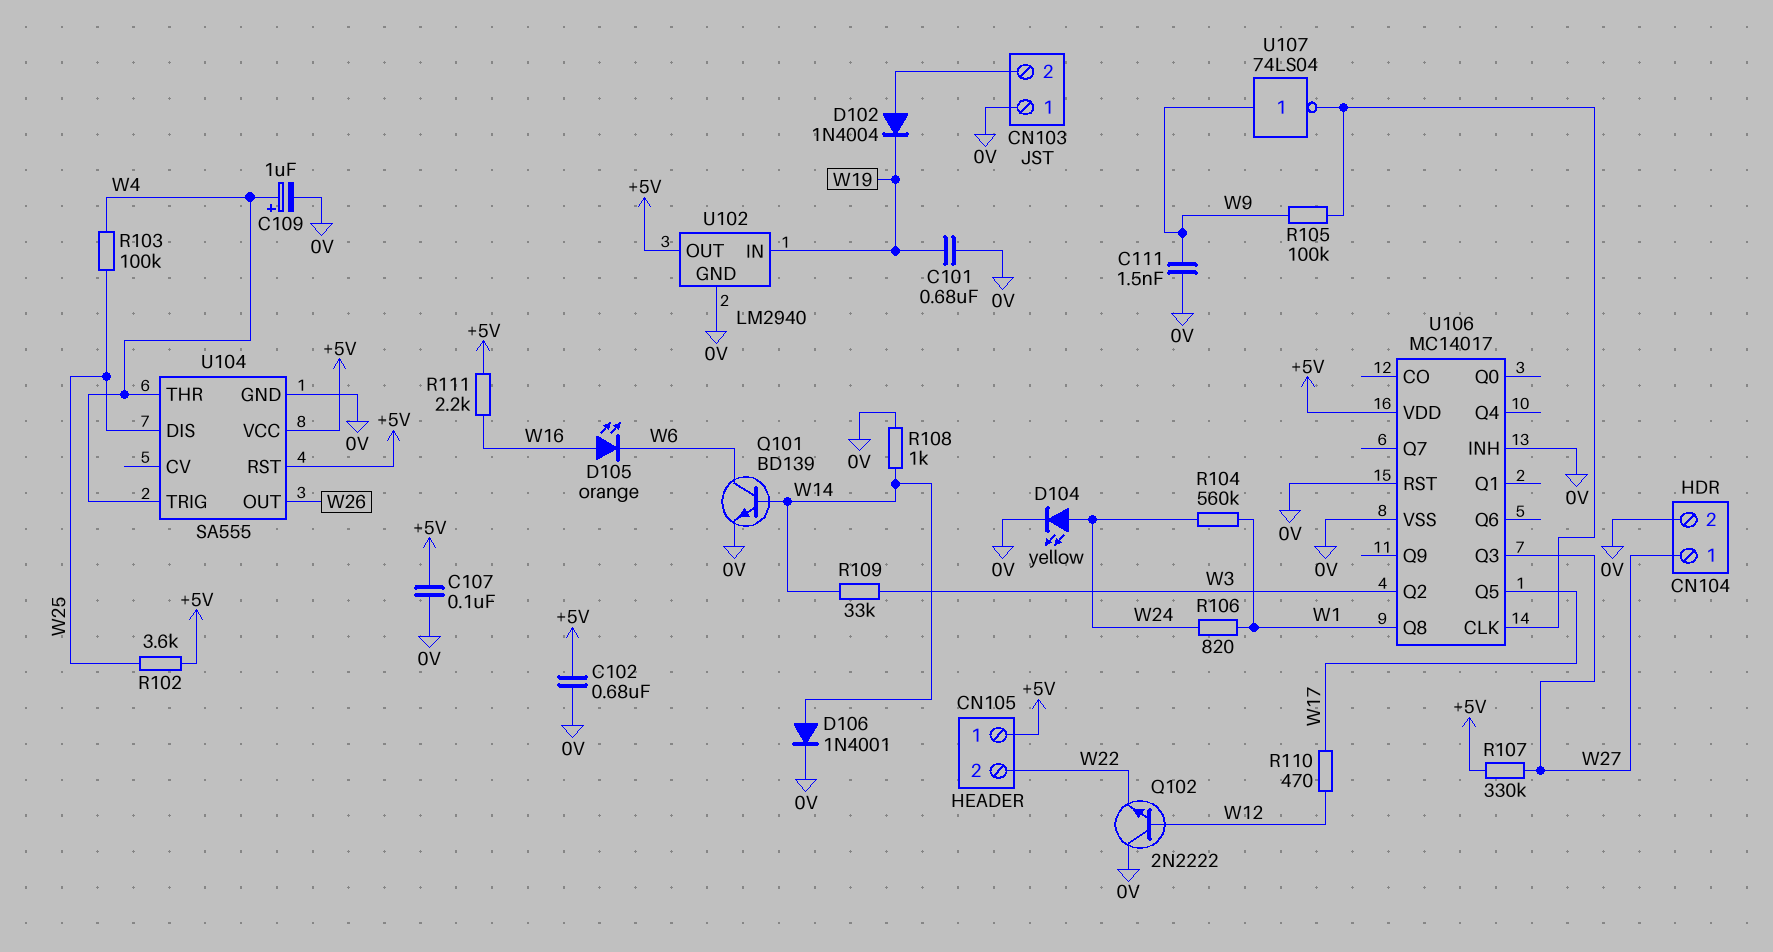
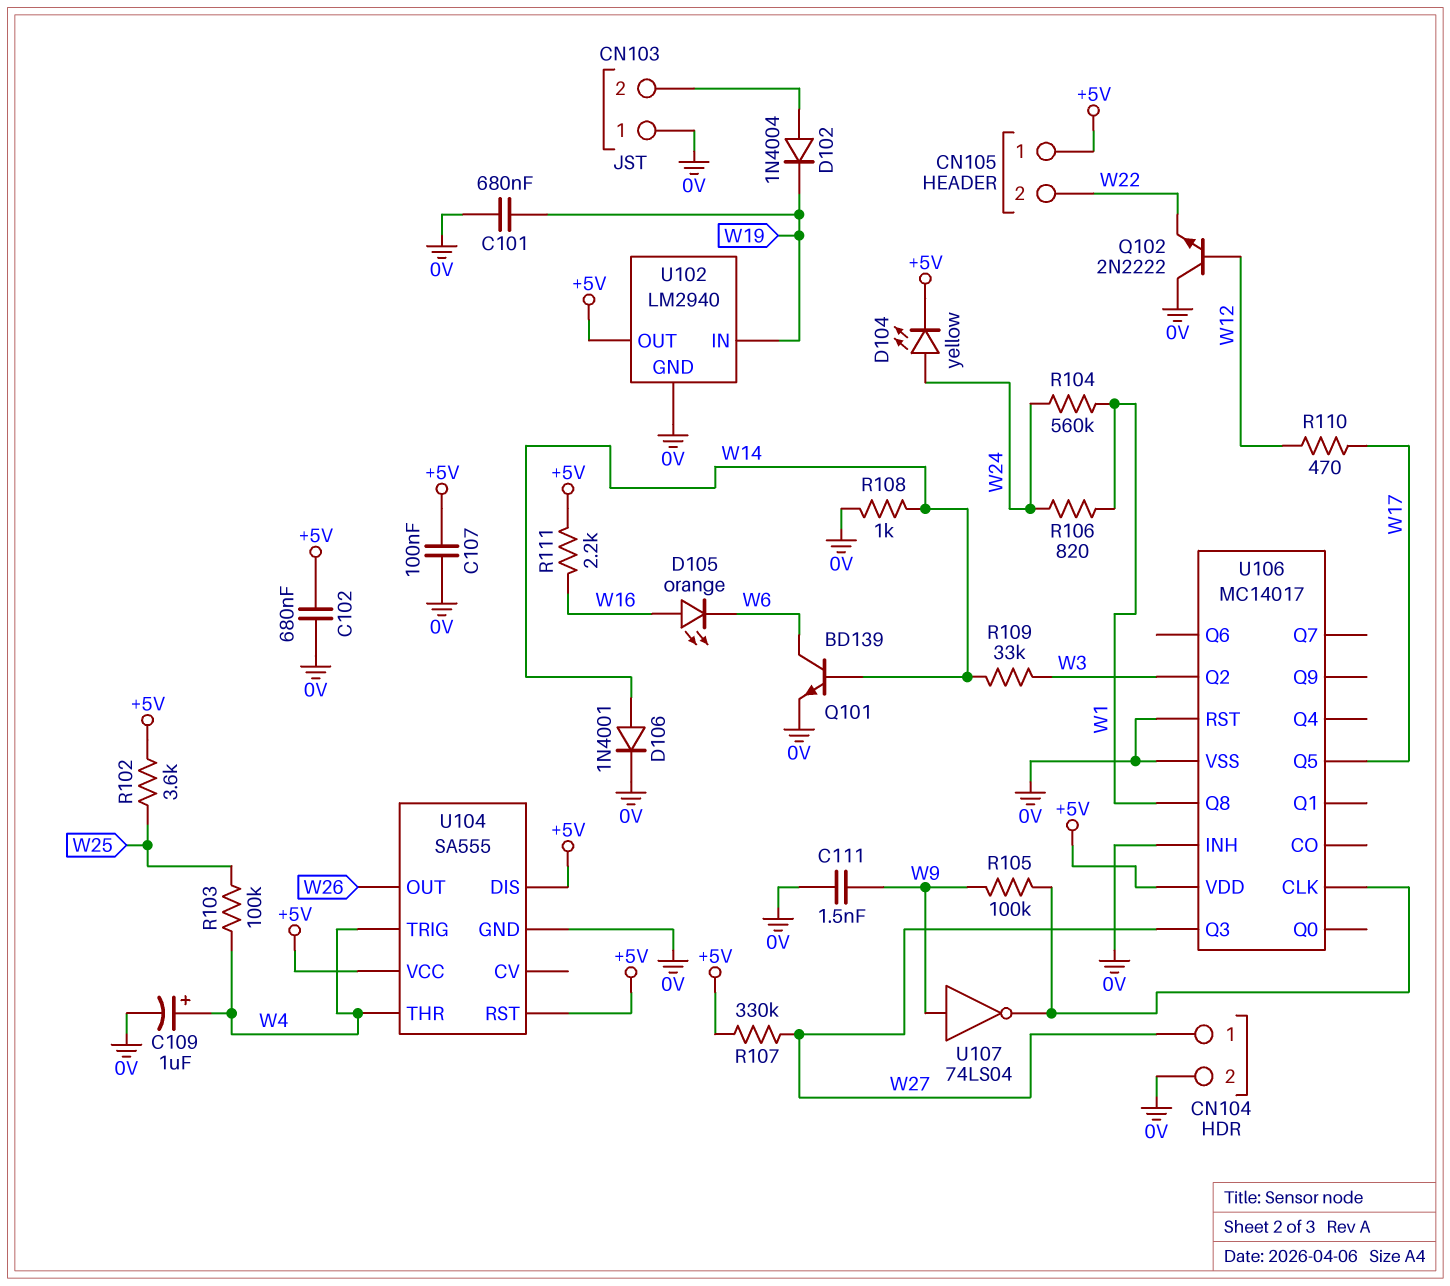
D104: LED yellow (A W24, K 0V) -> LED yellow (A W24, K +5V)
U104 pin DIS: W25 -> +5V

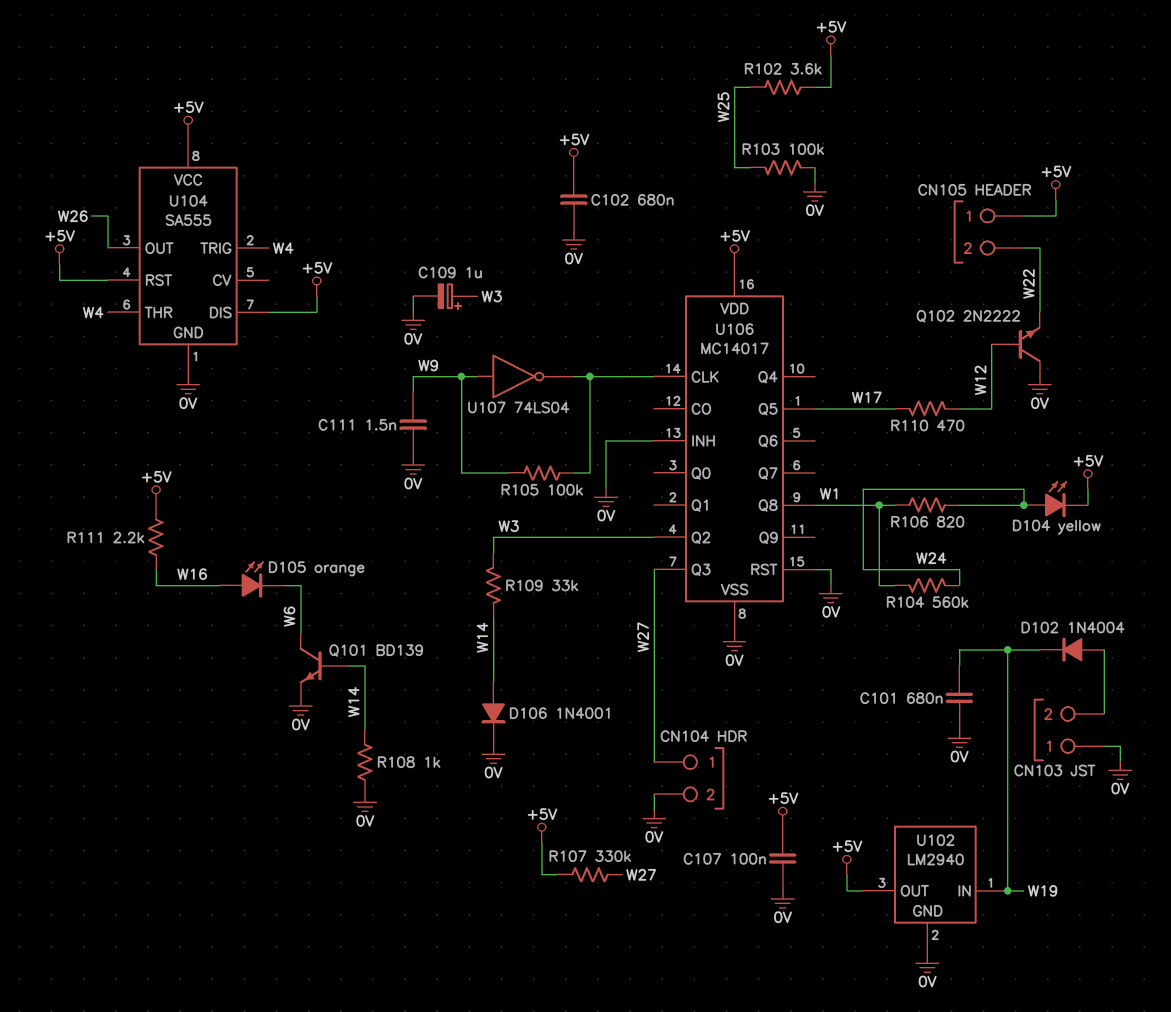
C109: 1uF (plus W4, minus 0V) -> 1uF (plus W3, minus 0V)
R103: 100k (W4, W25) -> 100k (0V, W25)

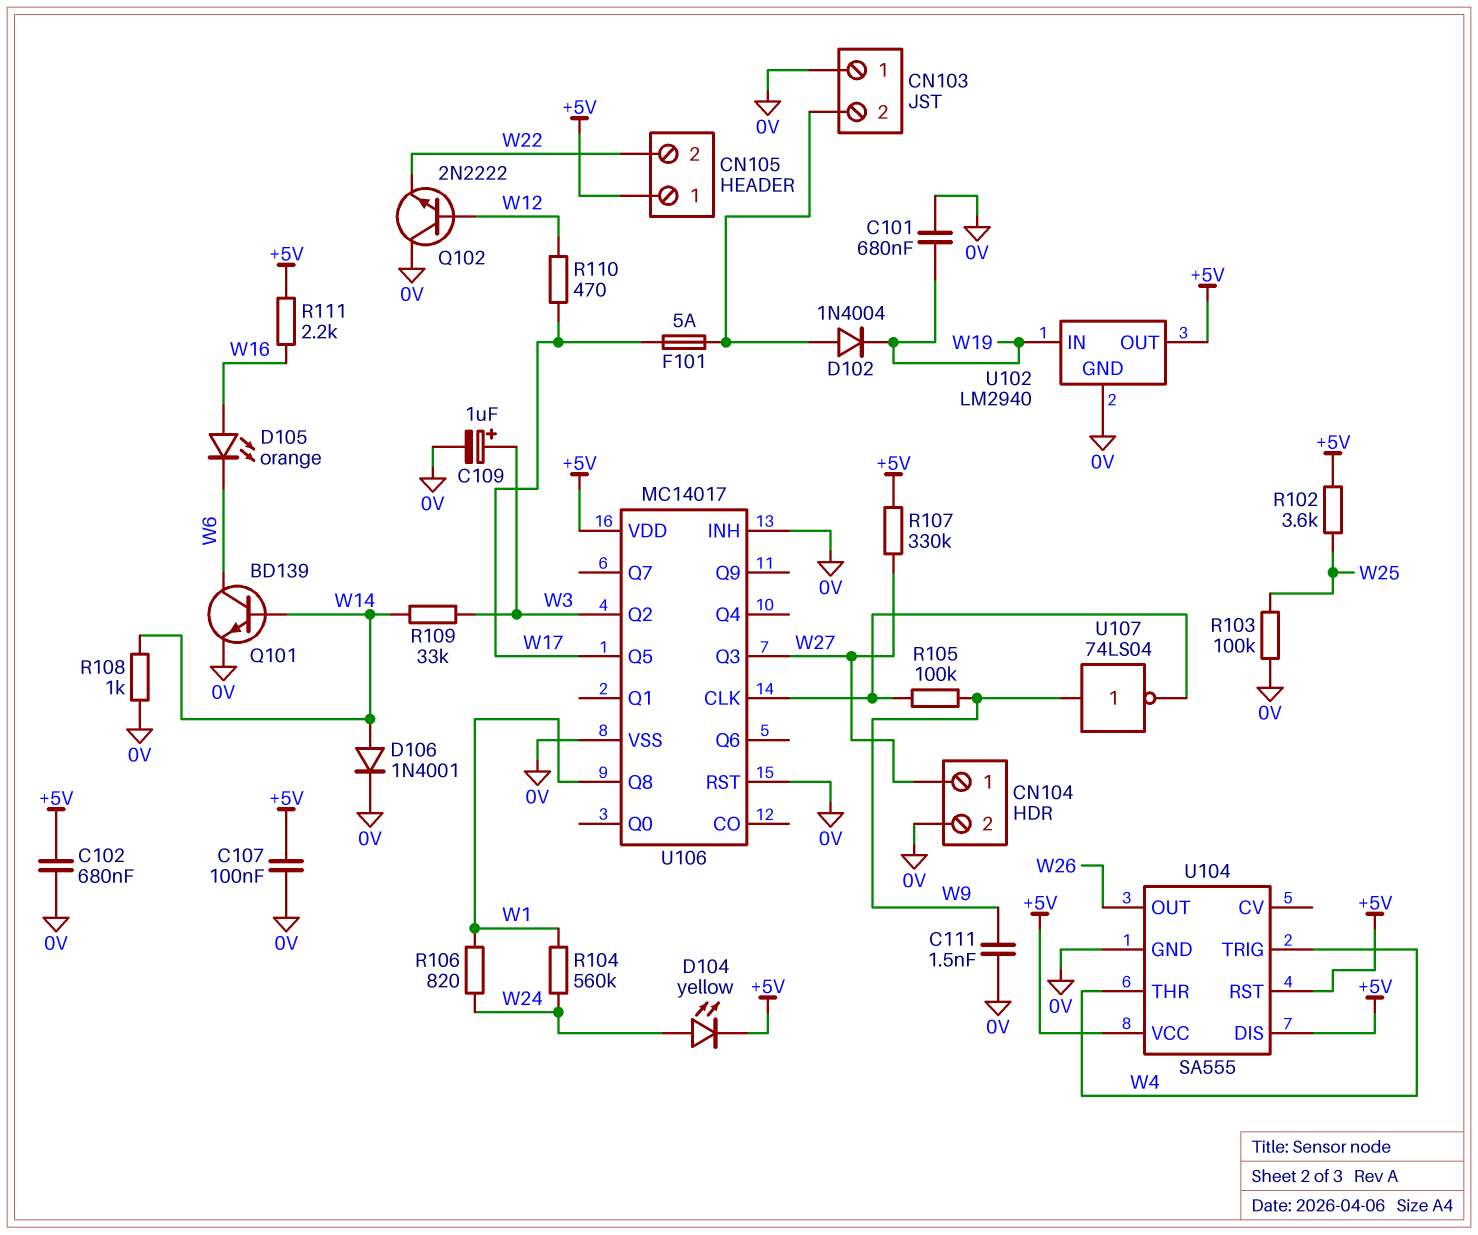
F101: none -> 5A (CN103/2, W17)

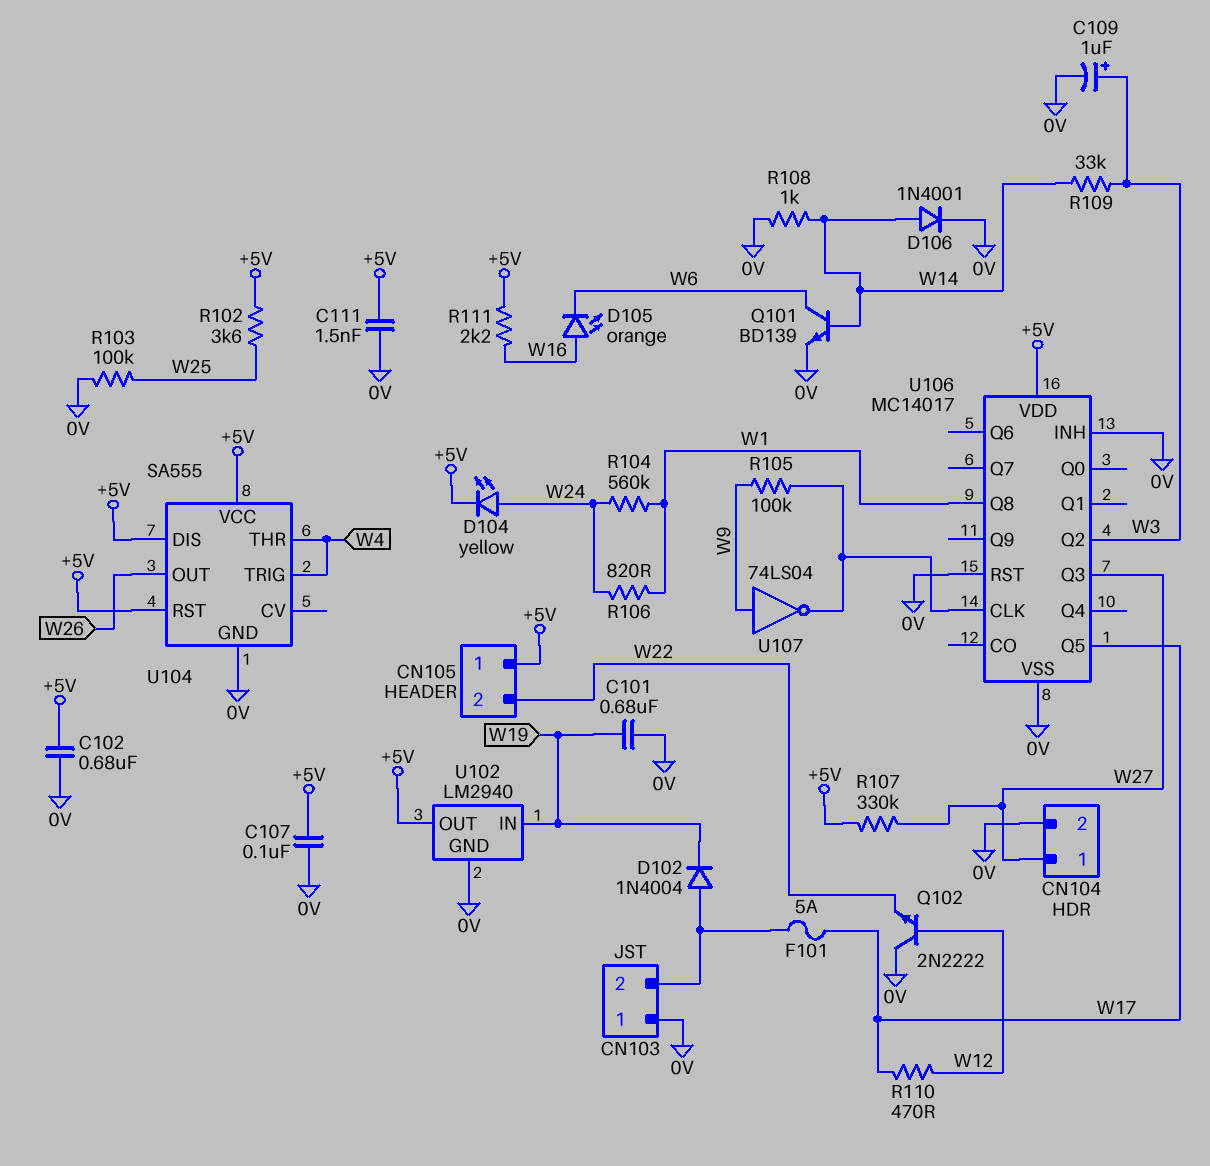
C111: 1.5nF (0V, W9) -> 1.5nF (+5V, 0V)

